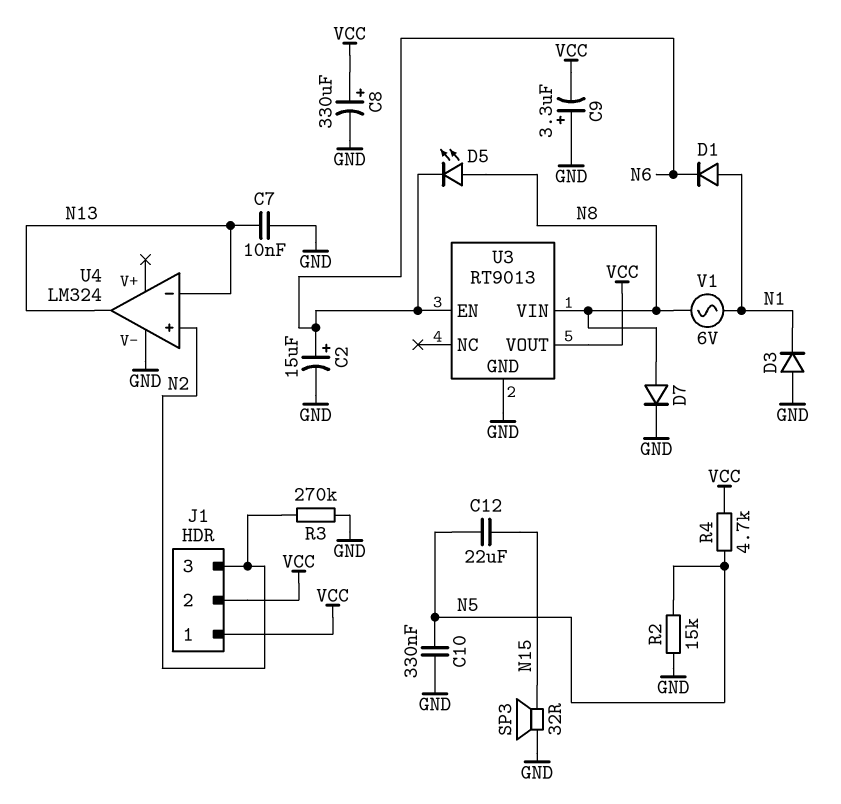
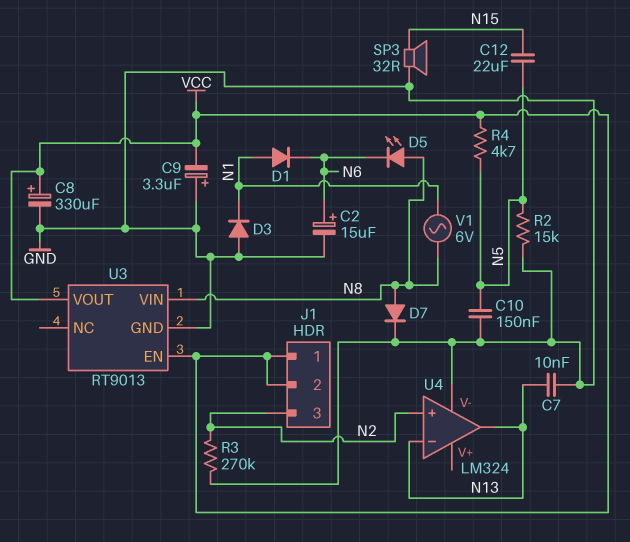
C10: 330nF (GND, N5) -> 150nF (GND, N5)
U3 pin EN: N6 -> VCC

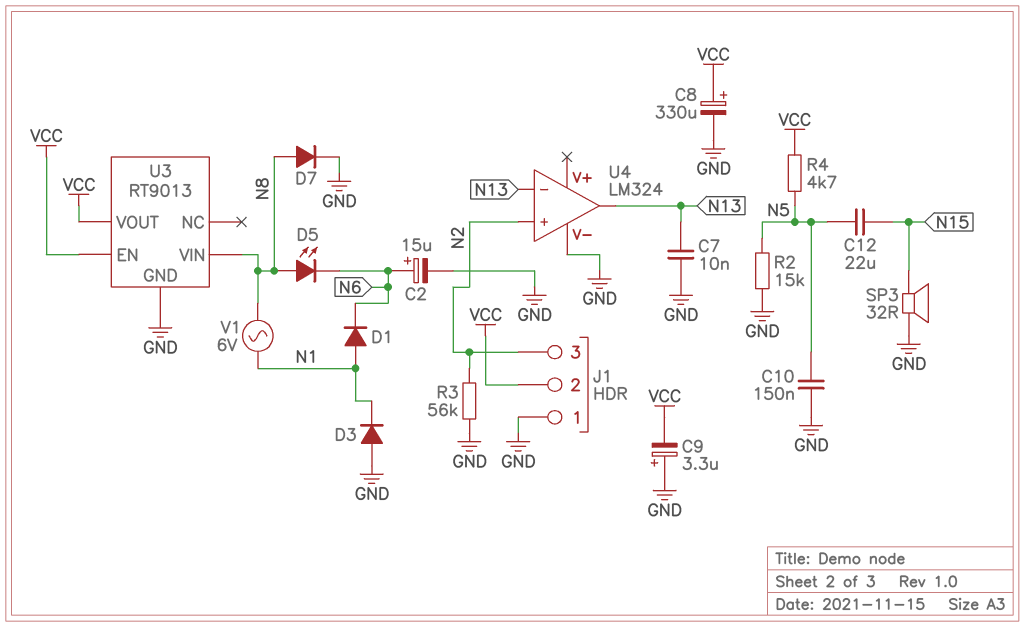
J1 pin 1: VCC -> GND
R3: 270k (GND, N2) -> 56k (GND, N2)

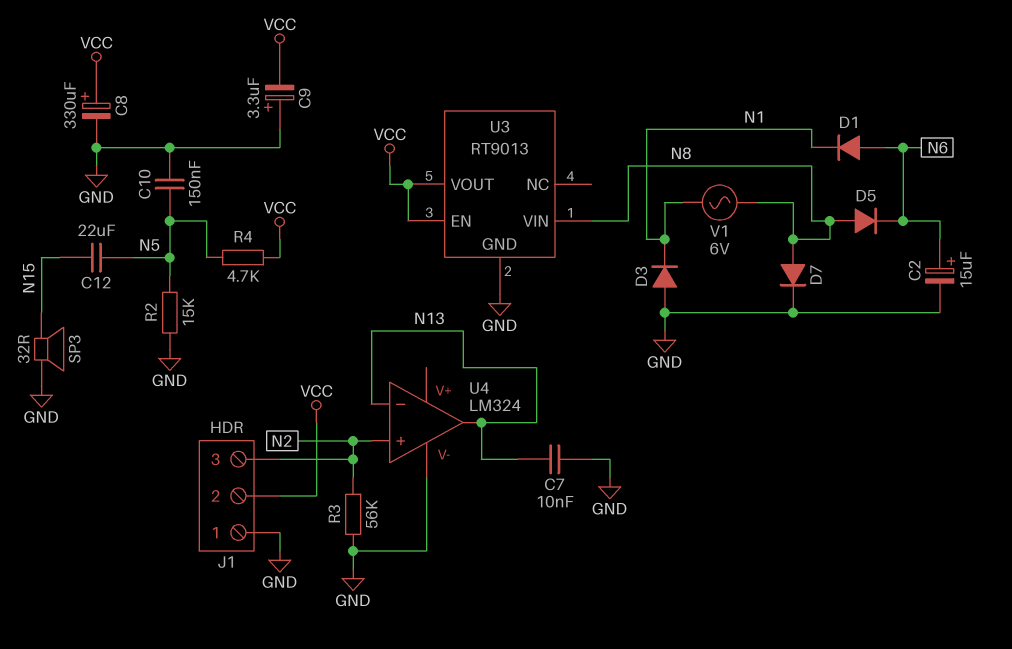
D1: diode (A N1, K N6) -> diode (A N6, K N1)
D5: LED (A N8, K N6) -> diode (A N8, K N6)

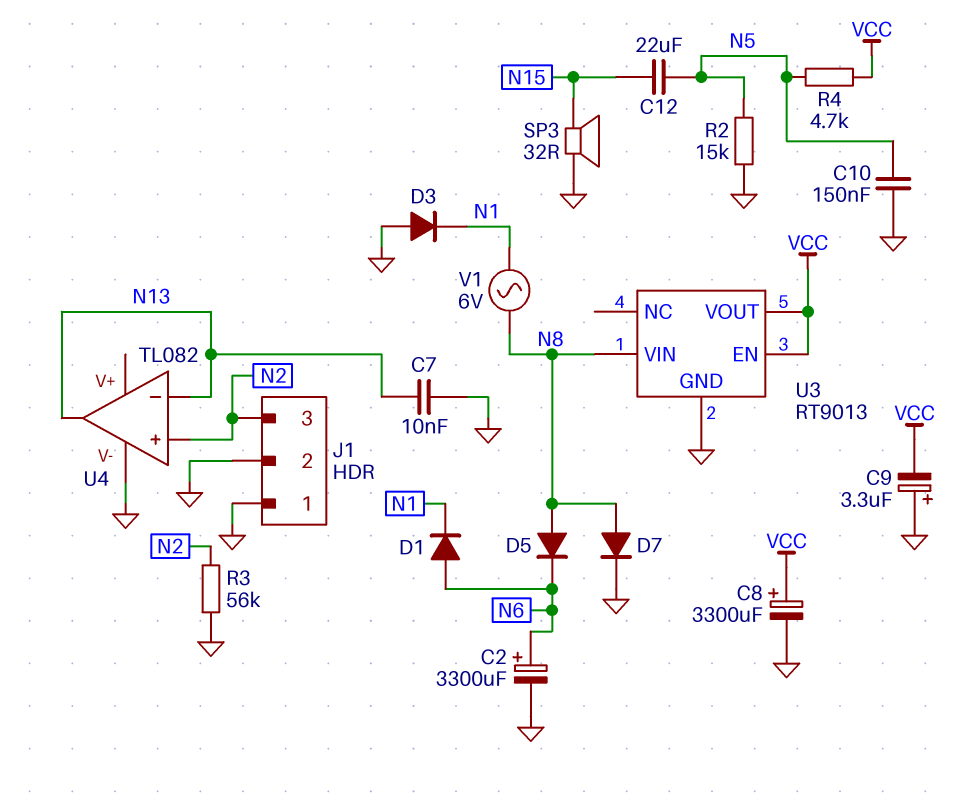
C2: 15uF (plus N6, minus GND) -> 3300uF (plus N6, minus GND)
C8: 330uF (plus VCC, minus GND) -> 3300uF (plus VCC, minus GND)
J1 pin 2: VCC -> GND
U4: LM324 -> TL082

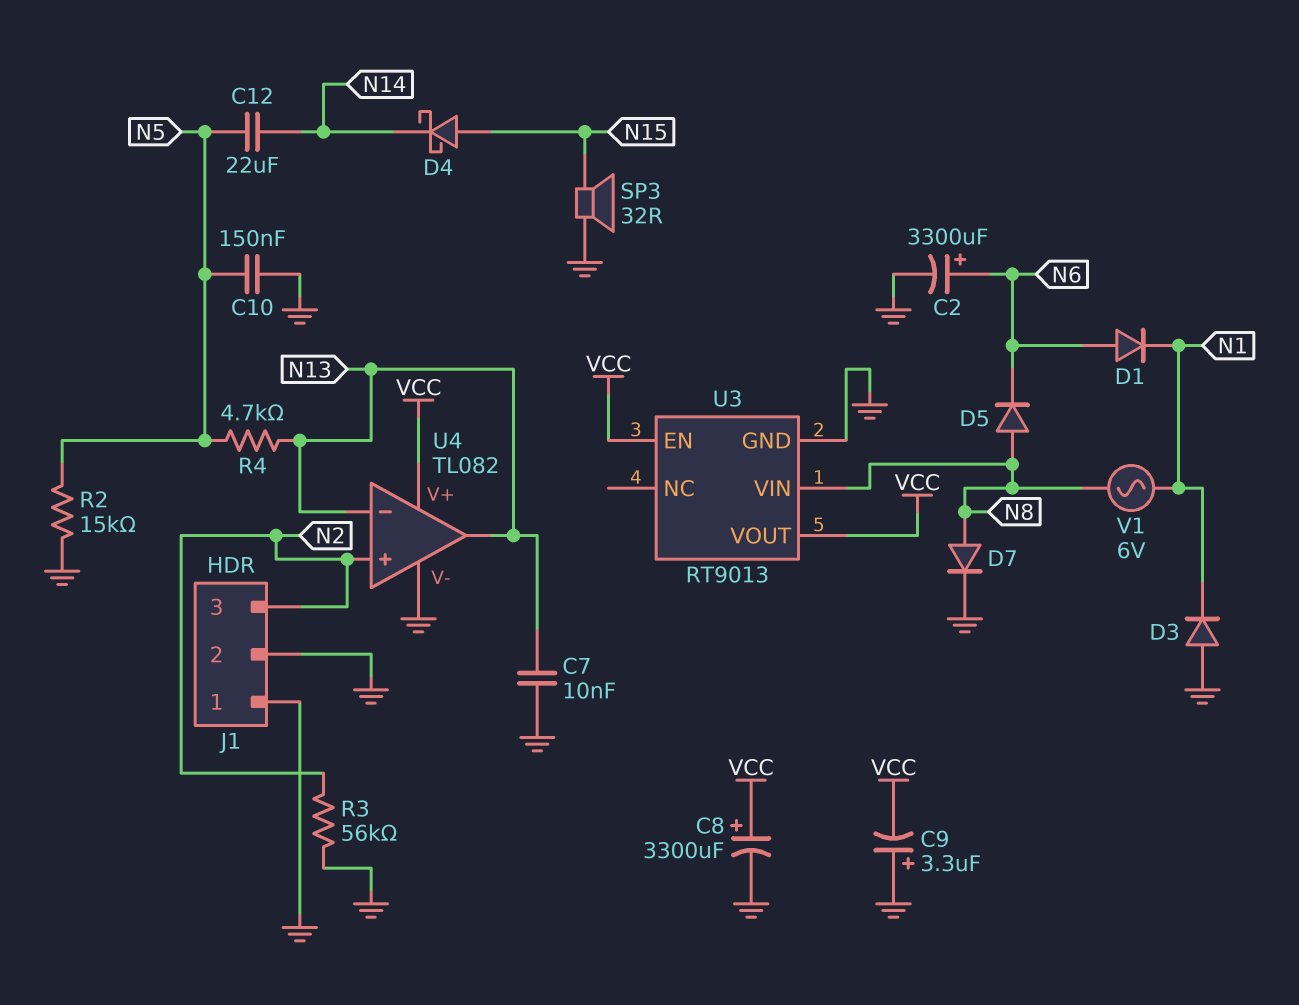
C12: 22uF (N5, N15) -> 22uF (N5, N14)
D4: none -> schottky (A N15, K N14)
R4: 4.7k (N5, VCC) -> 4.7k (N5, N13)
U4 pin V+: none -> VCC

